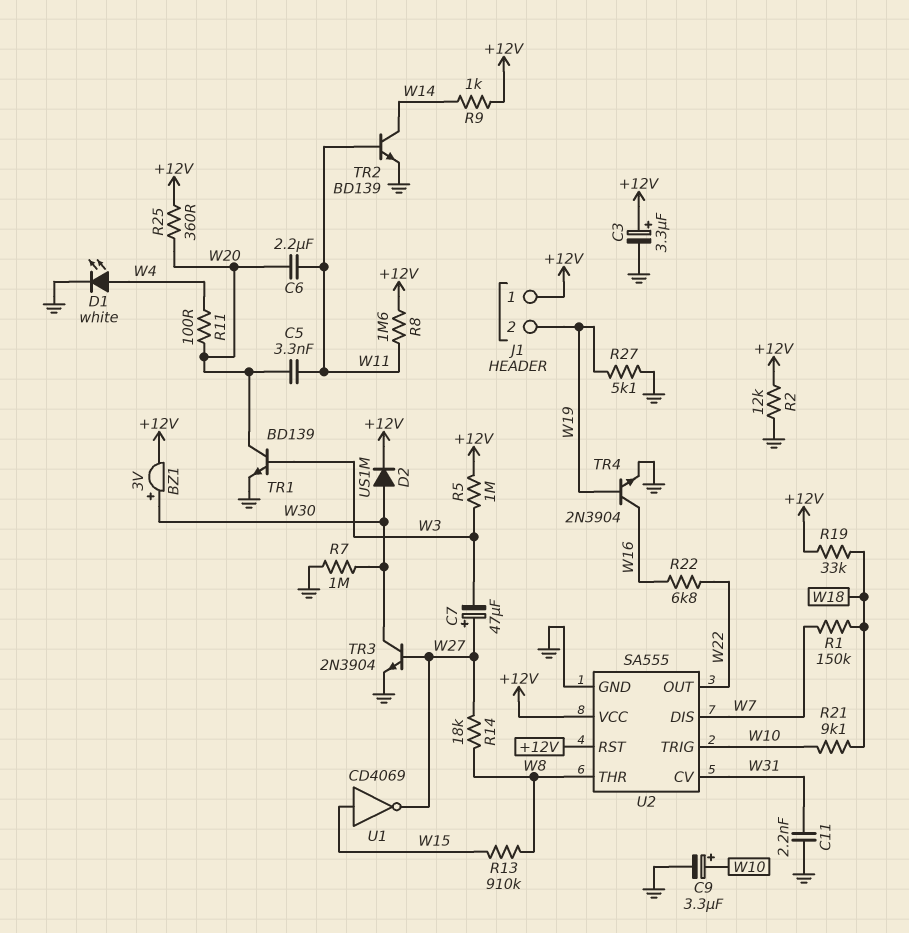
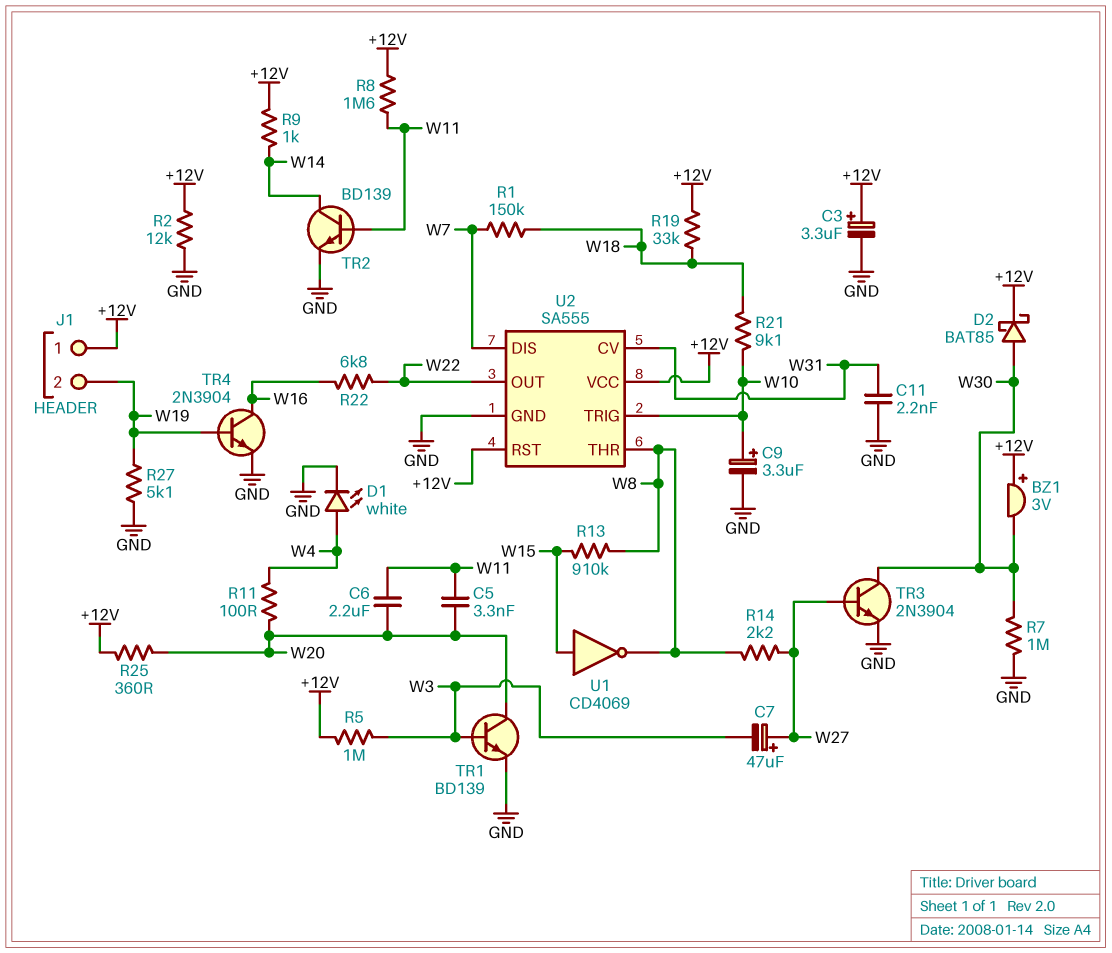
BZ1: buzzer 3V (plus W30, minus +12V) -> buzzer 3V (plus +12V, minus W30)
D2: diode US1M (A W30, K +12V) -> schottky BAT85 (A W30, K +12V)
R14: 18k (W8, W27) -> 2.2k (W8, W27)
U1: NOT CD4069 (in W15, out W27) -> NOT CD4069 (in W15, out W8)

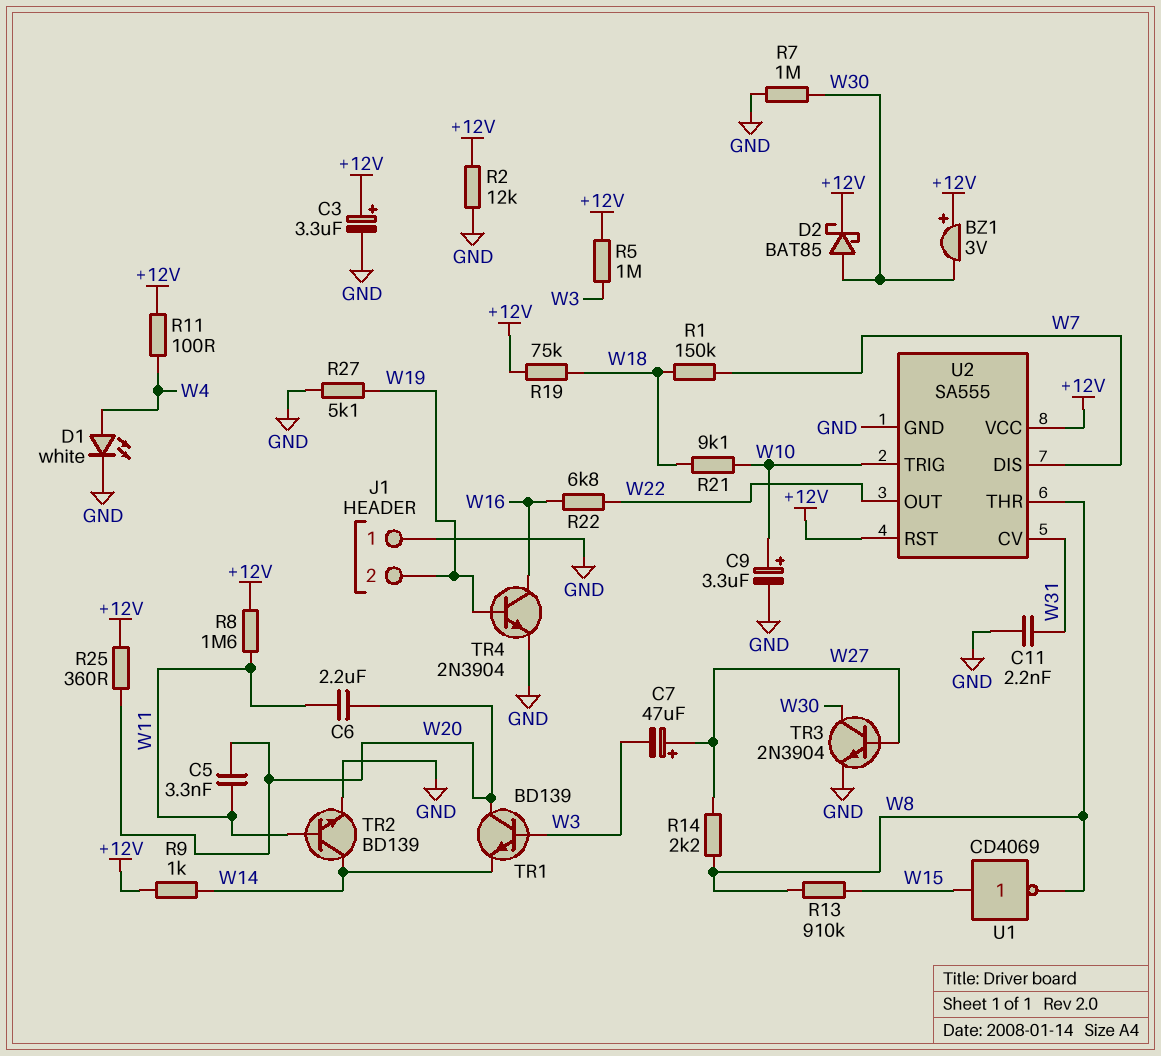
J1 pin 1: +12V -> GND
R11: 100 (W4, W20) -> 100 (+12V, W4)
R19: 33k (+12V, W18) -> 75k (+12V, W18)
TR1: NPN BD139 (B W3, C W20, E GND) -> NPN BD139 (B W3, C W20, E W14)

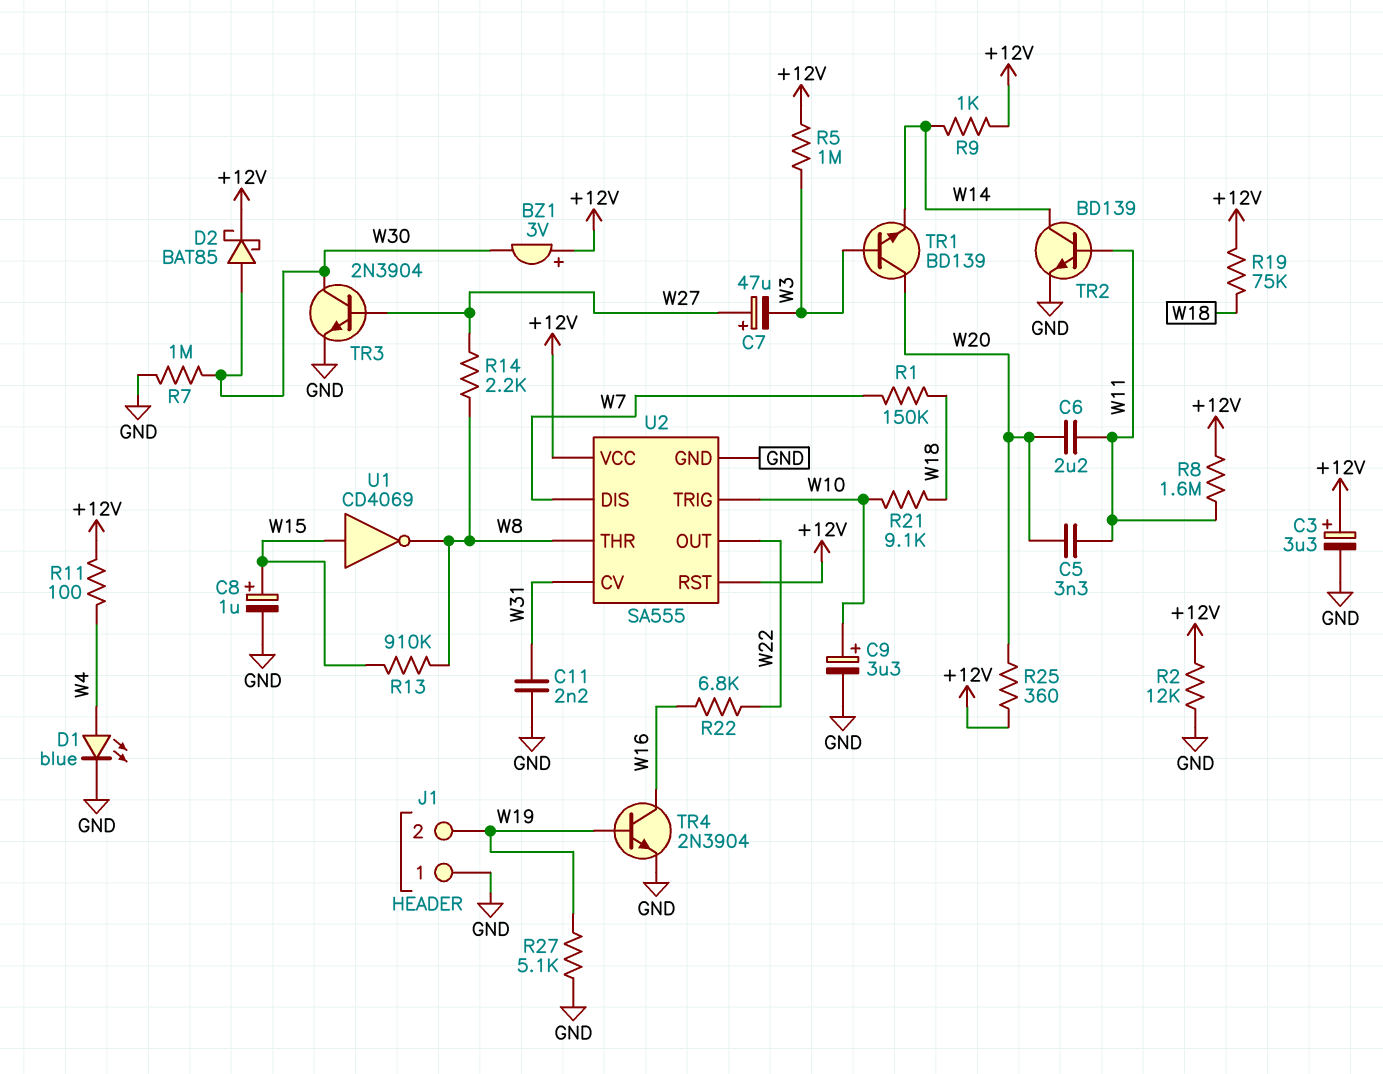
C8: none -> 1uF (plus W15, minus GND)
D1: LED white (A W4, K GND) -> LED blue (A W4, K GND)

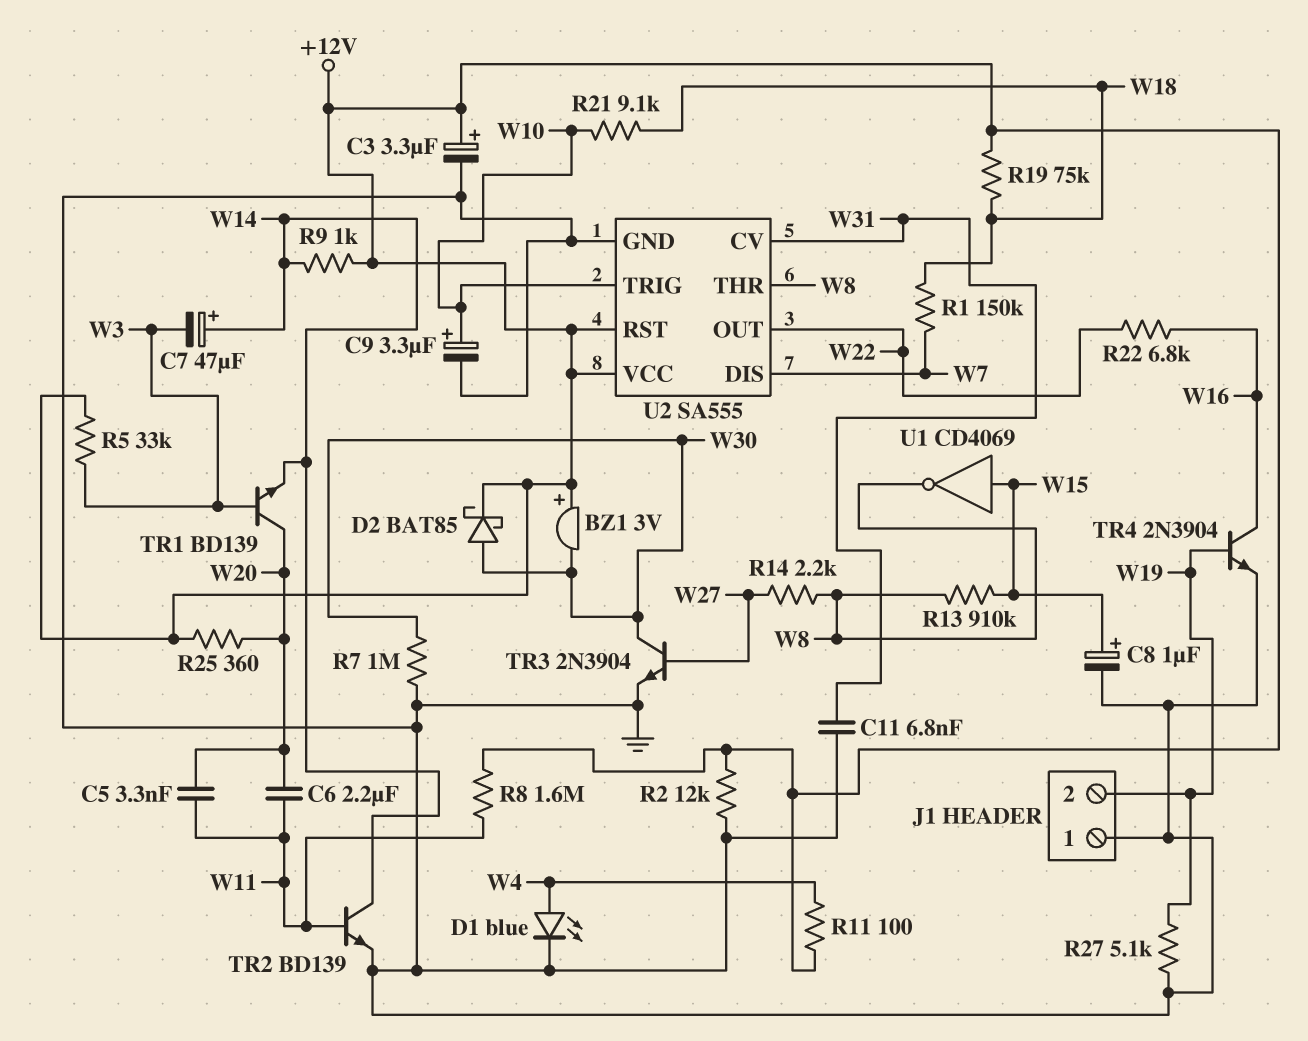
C7: 47uF (plus W27, minus W3) -> 47uF (plus W14, minus W3)
C11: 2.2nF (GND, W31) -> 6.8nF (GND, W31)
R5: 1M (+12V, W3) -> 33k (+12V, W3)

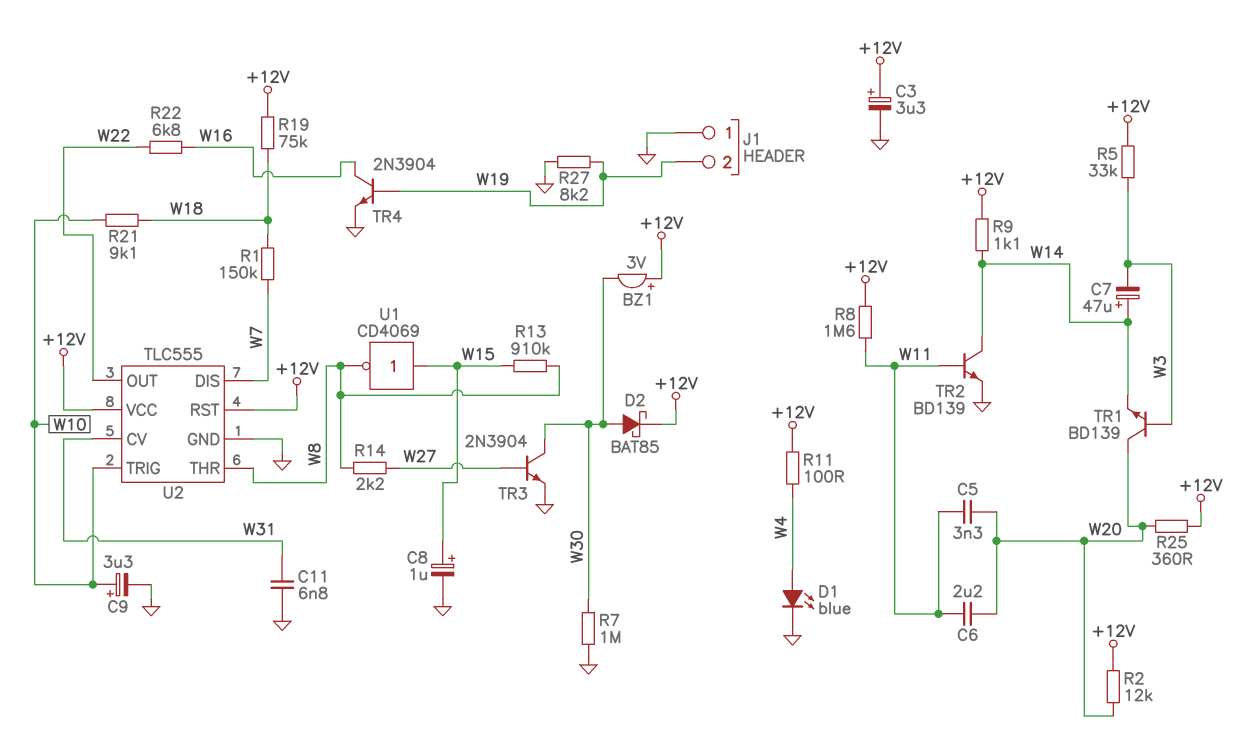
R2: 12k (+12V, GND) -> 12k (+12V, W20)
R9: 1k (+12V, W14) -> 1.1k (+12V, W14)
R27: 5.1k (GND, W19) -> 8.2k (GND, W19)
U2: SA555 -> TLC555

